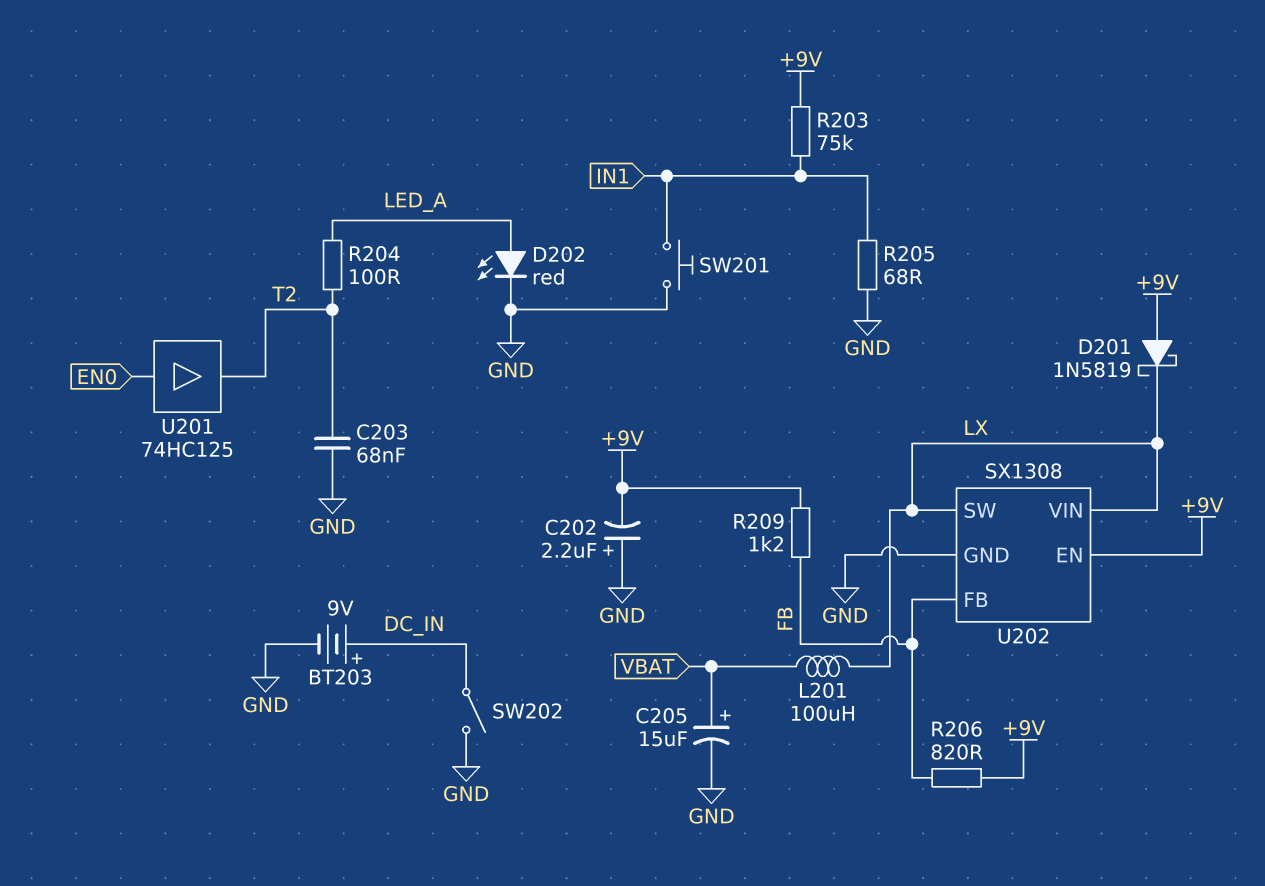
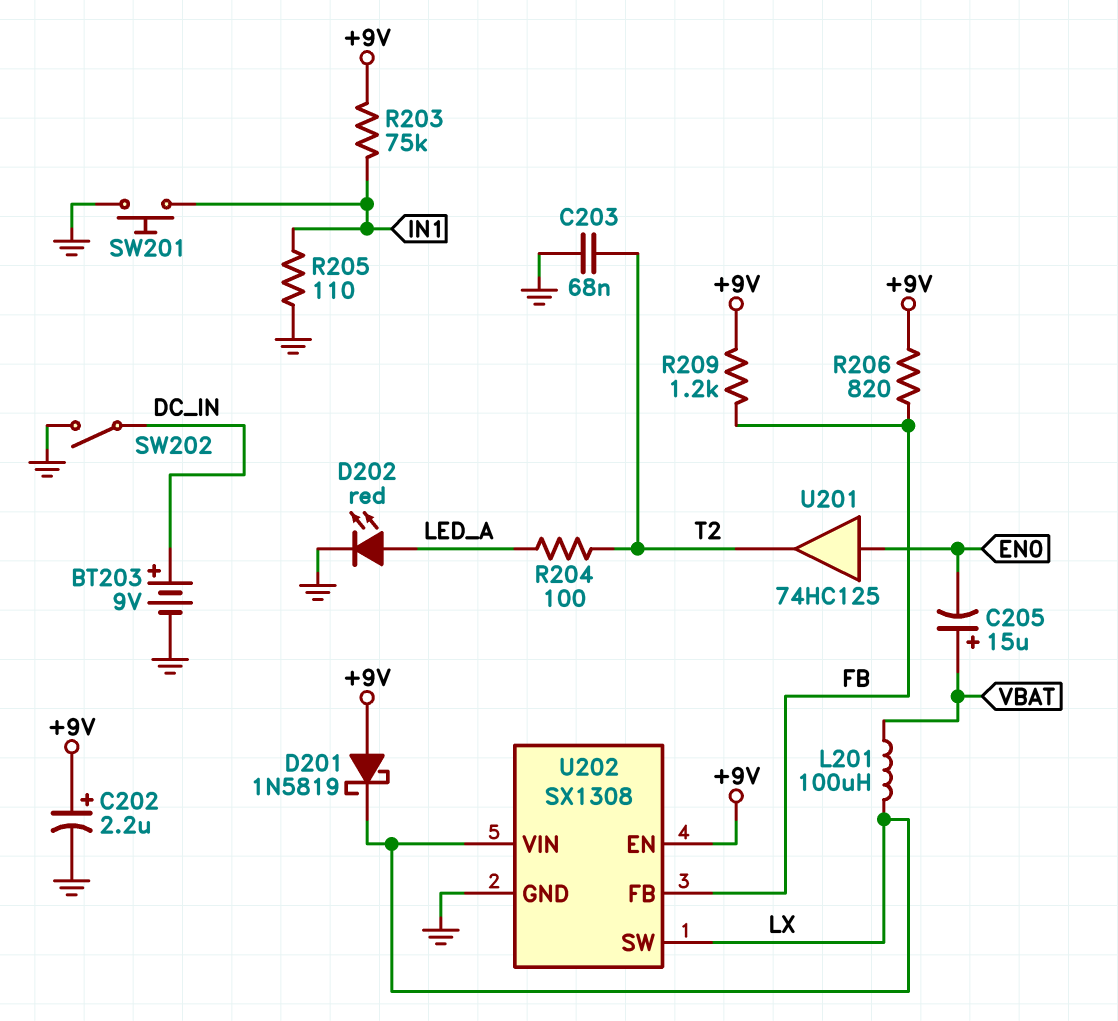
C202: 2.2uF (plus GND, minus +9V) -> 2.2uF (plus +9V, minus GND)
C205: 15uF (plus VBAT, minus GND) -> 15uF (plus VBAT, minus EN0)
R205: 68 (GND, IN1) -> 110 (GND, IN1)

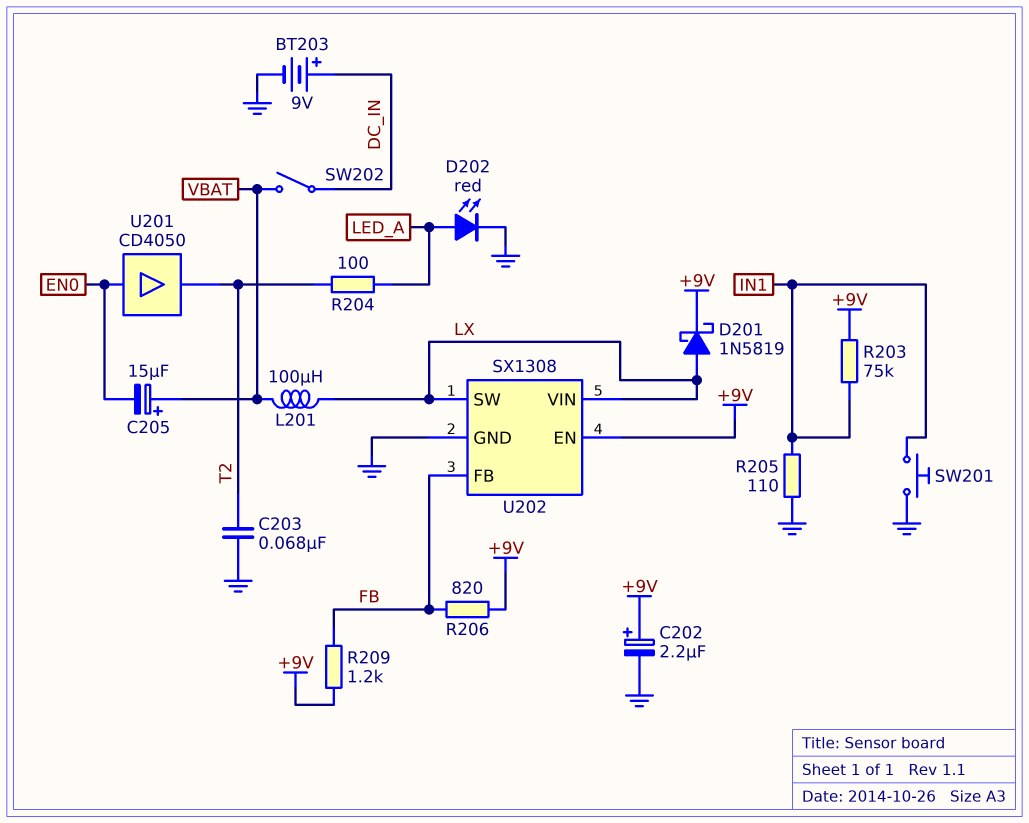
D201: schottky 1N5819 (A +9V, K LX) -> schottky 1N5819 (A LX, K +9V)
SW202: switch (DC_IN, GND) -> switch (DC_IN, VBAT)
U201: buffer 74HC125 (in EN0, out T2) -> buffer CD4050 (in EN0, out T2)

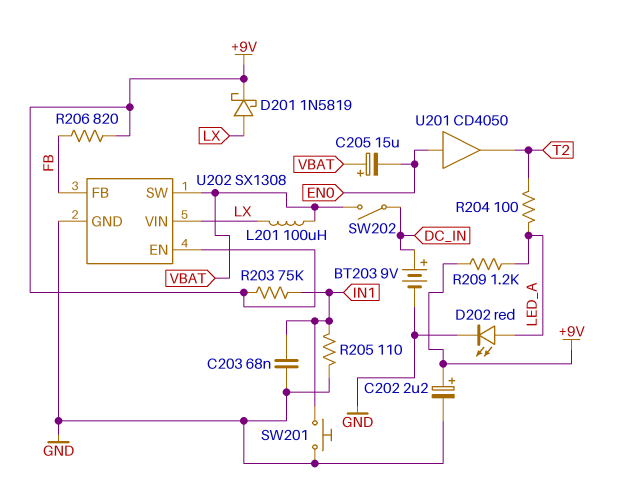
C203: 68nF (GND, T2) -> 68nF (GND, IN1)
R209: 1.2k (+9V, FB) -> 1.2k (+9V, LED_A)
U202 pin SW: LX -> VBAT

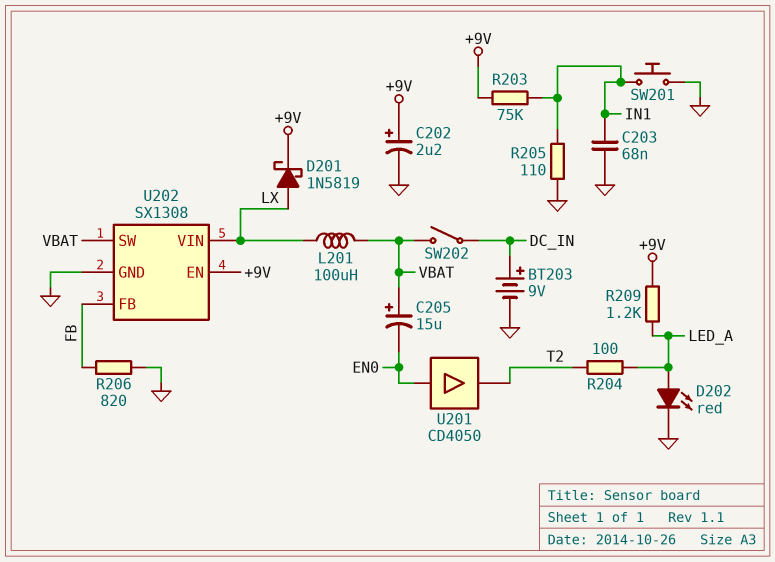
R206: 820 (+9V, FB) -> 820 (FB, GND)

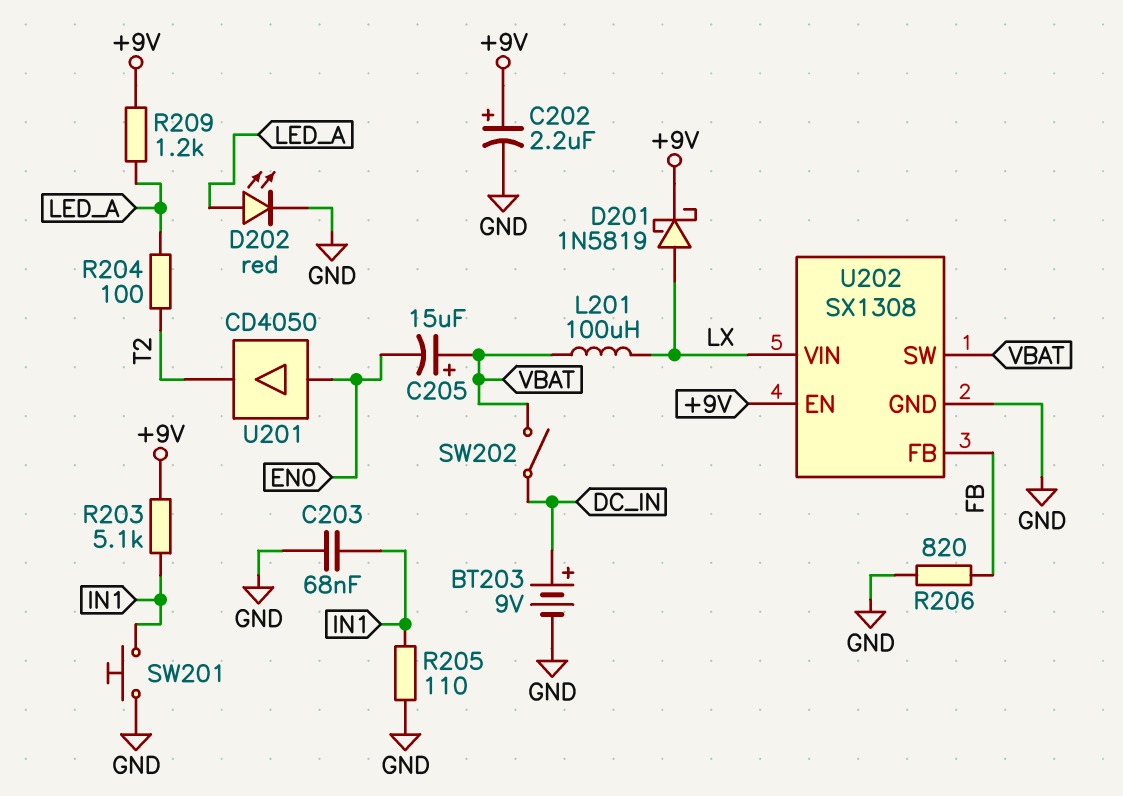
R203: 75k (+9V, IN1) -> 5.1k (+9V, IN1)

